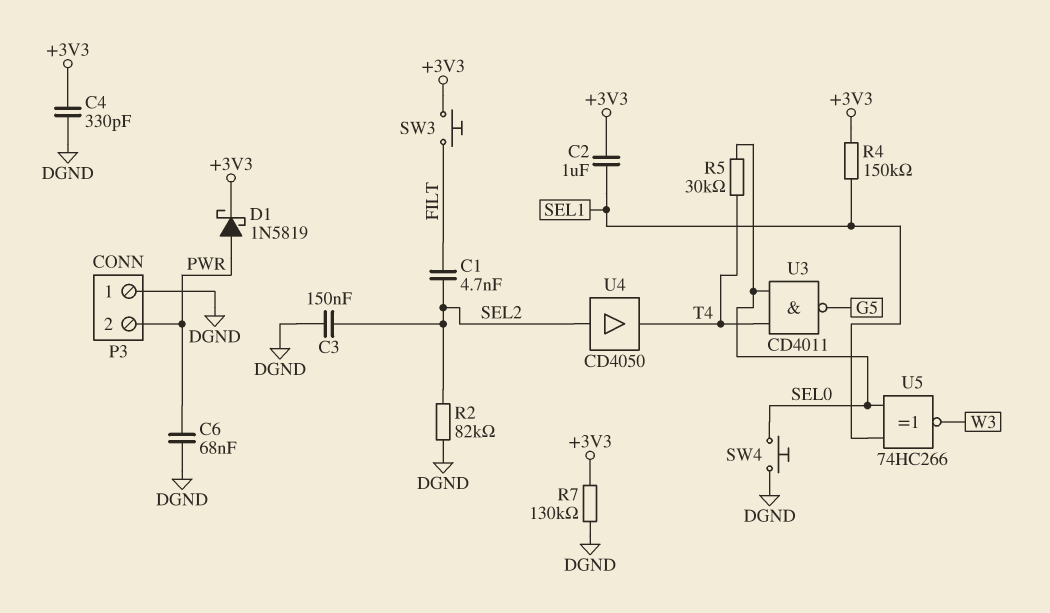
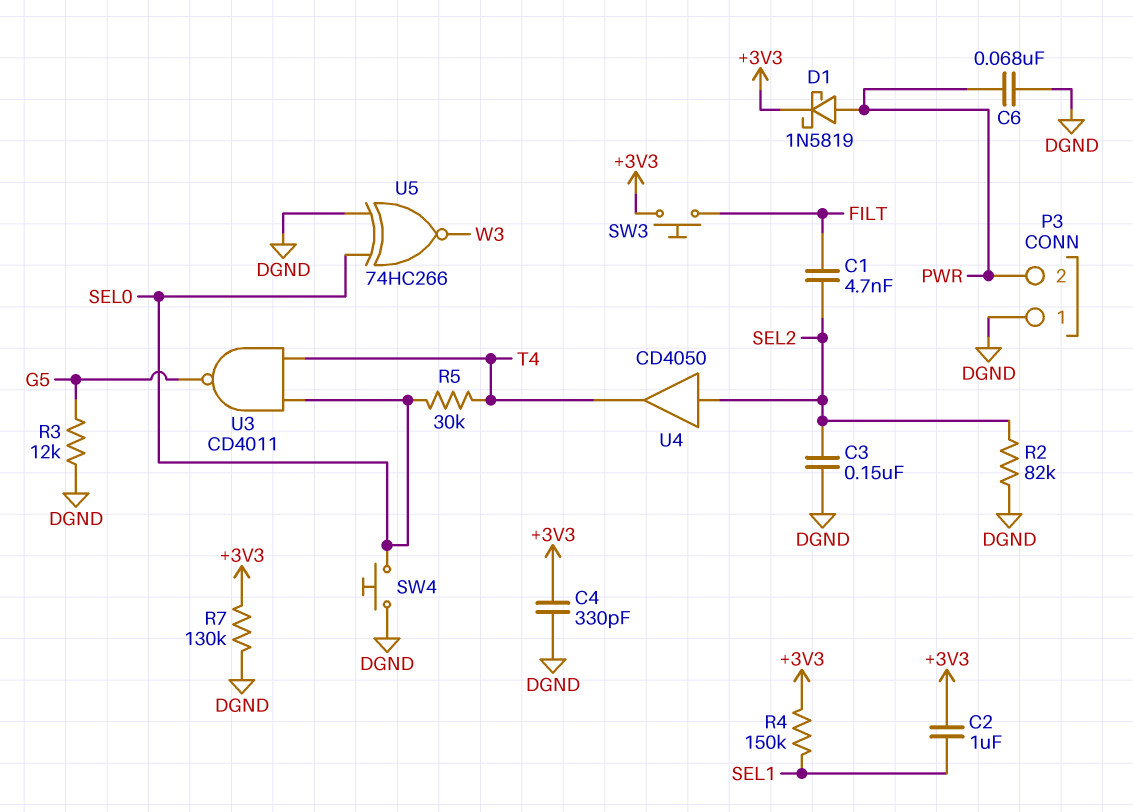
R3: none -> 12k (DGND, G5)
U5: XNOR 74HC266 (in SEL0, in SEL1, out W3) -> XNOR 74HC266 (in DGND, in SEL0, out W3)

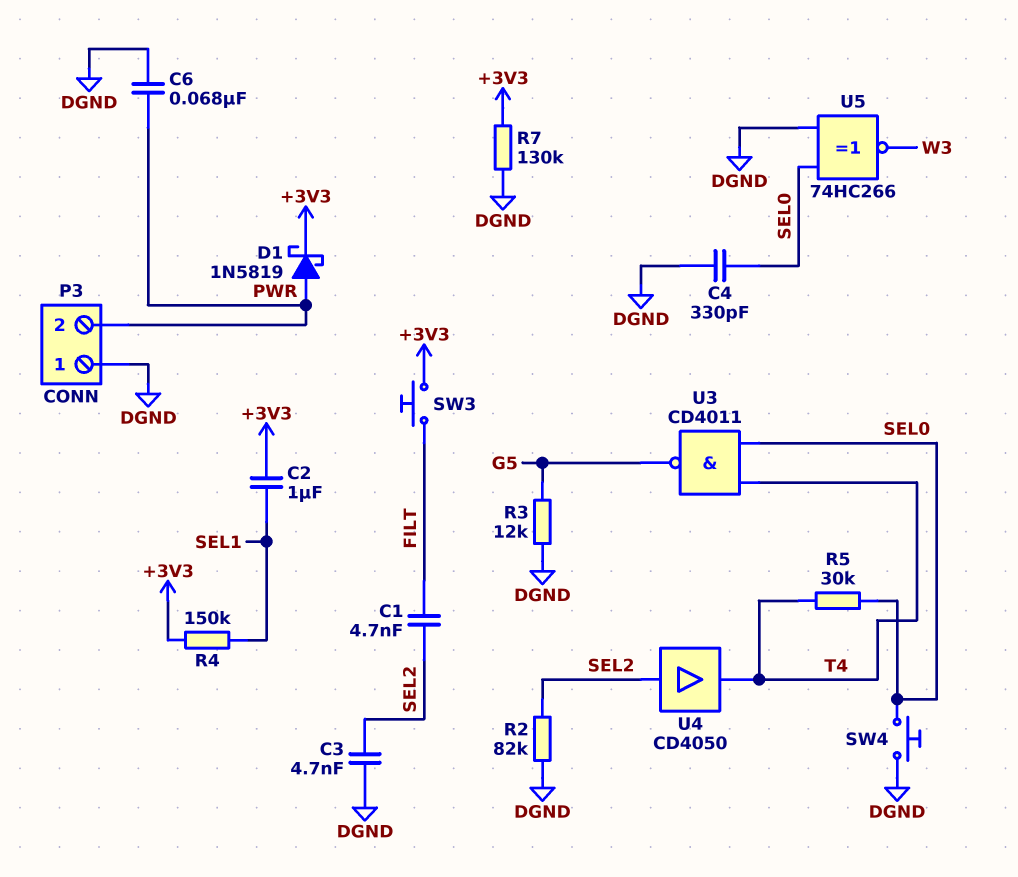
C3: 150nF (DGND, SEL2) -> 4.7nF (DGND, SEL2)
C4: 330pF (+3V3, DGND) -> 330pF (DGND, SEL0)

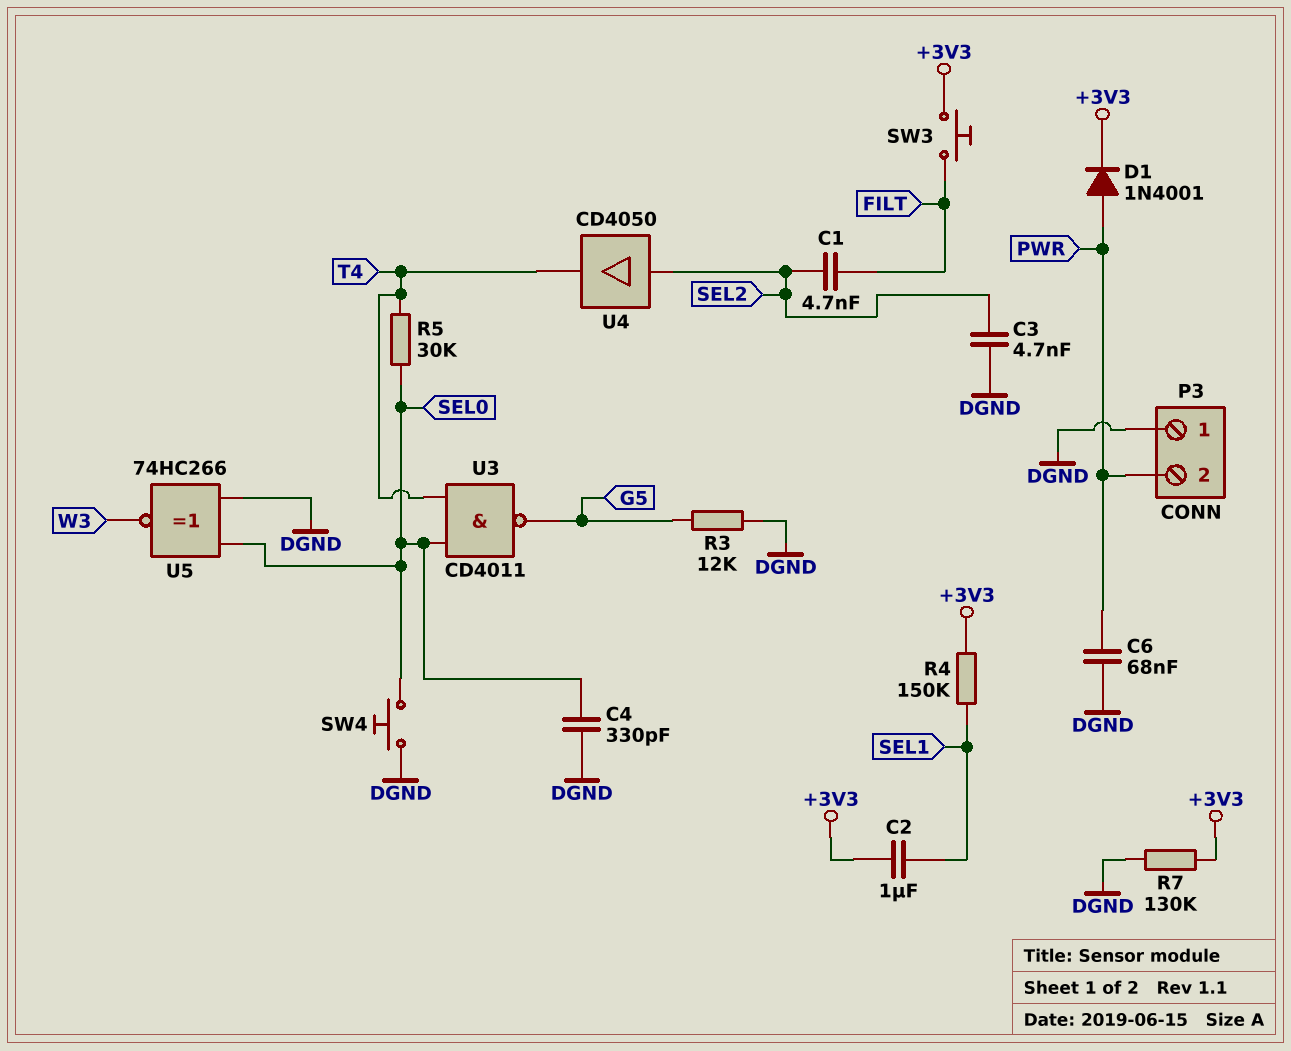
D1: schottky 1N5819 (A PWR, K +3V3) -> diode 1N4001 (A PWR, K +3V3)
R2: 82k (DGND, SEL2) -> none

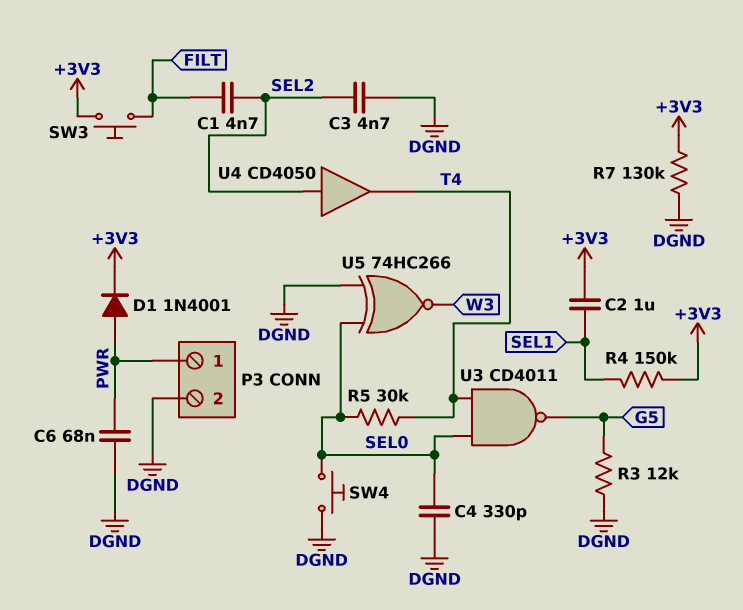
P3 pin 1: DGND -> PWR
P3 pin 2: PWR -> DGND

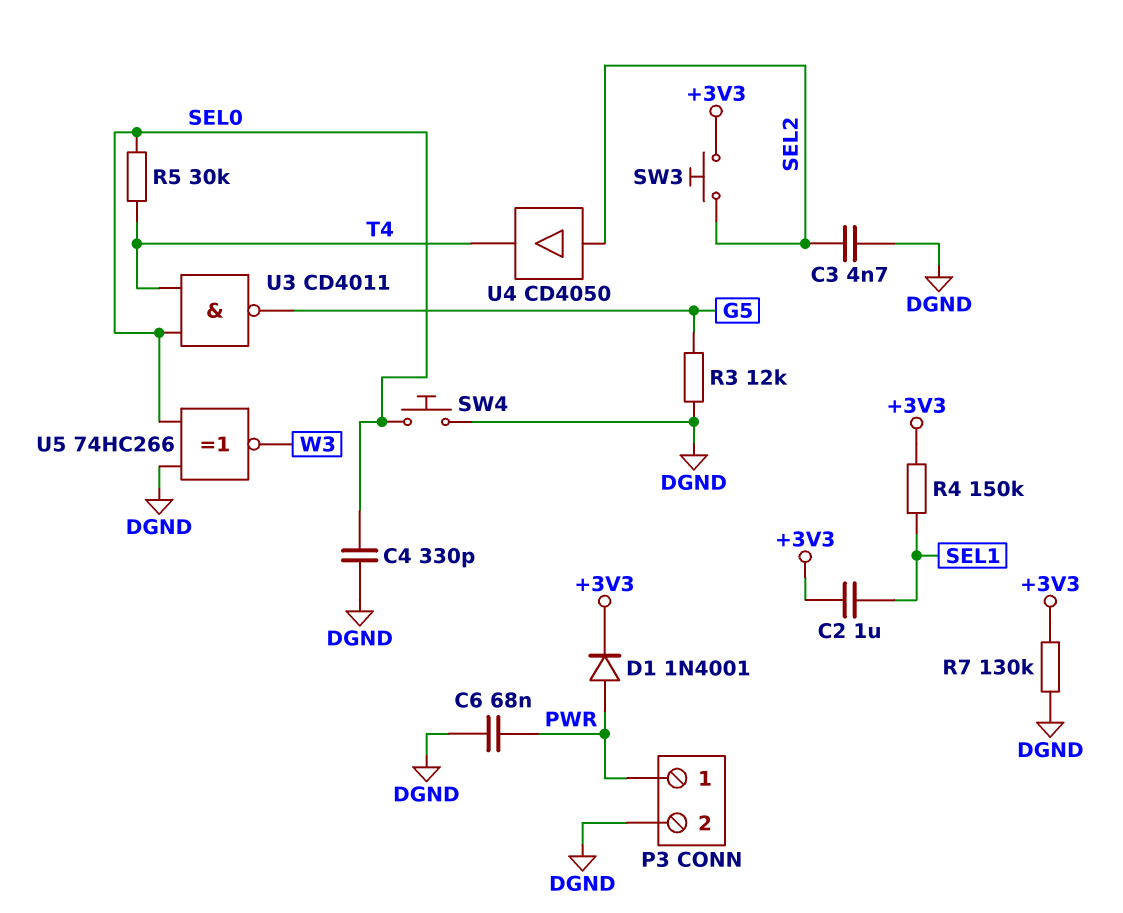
C1: 4.7nF (FILT, SEL2) -> none
SW3: button (+3V3, FILT) -> button (+3V3, SEL2)

